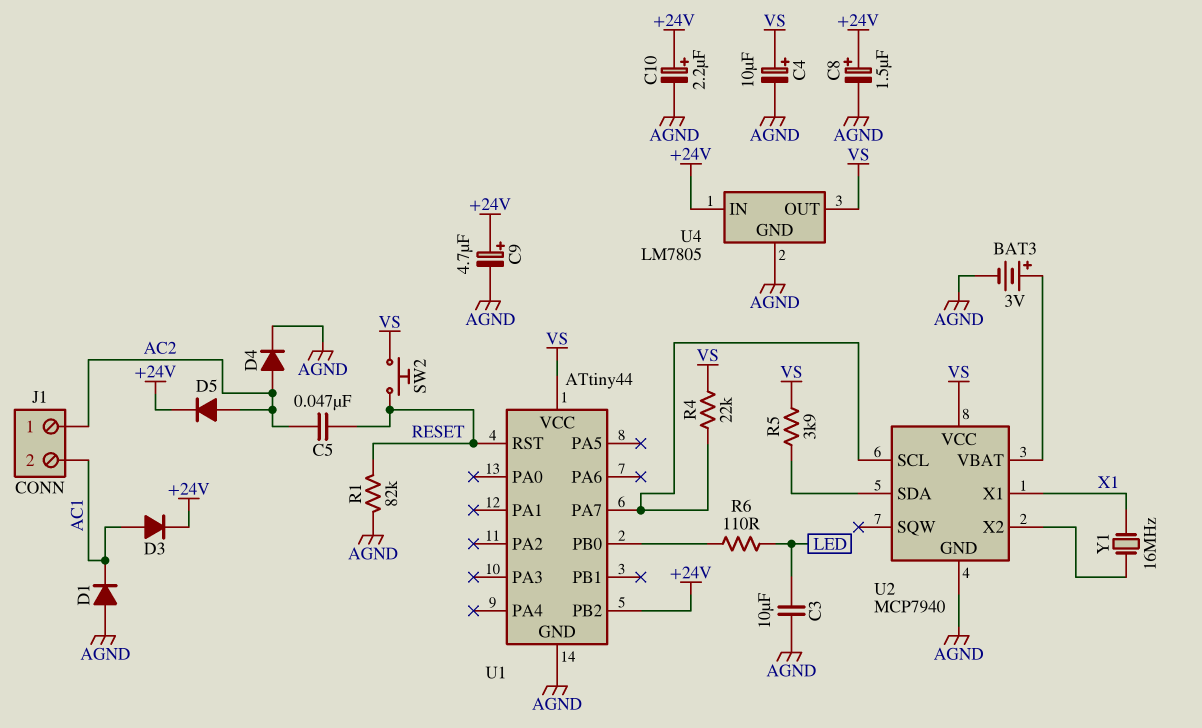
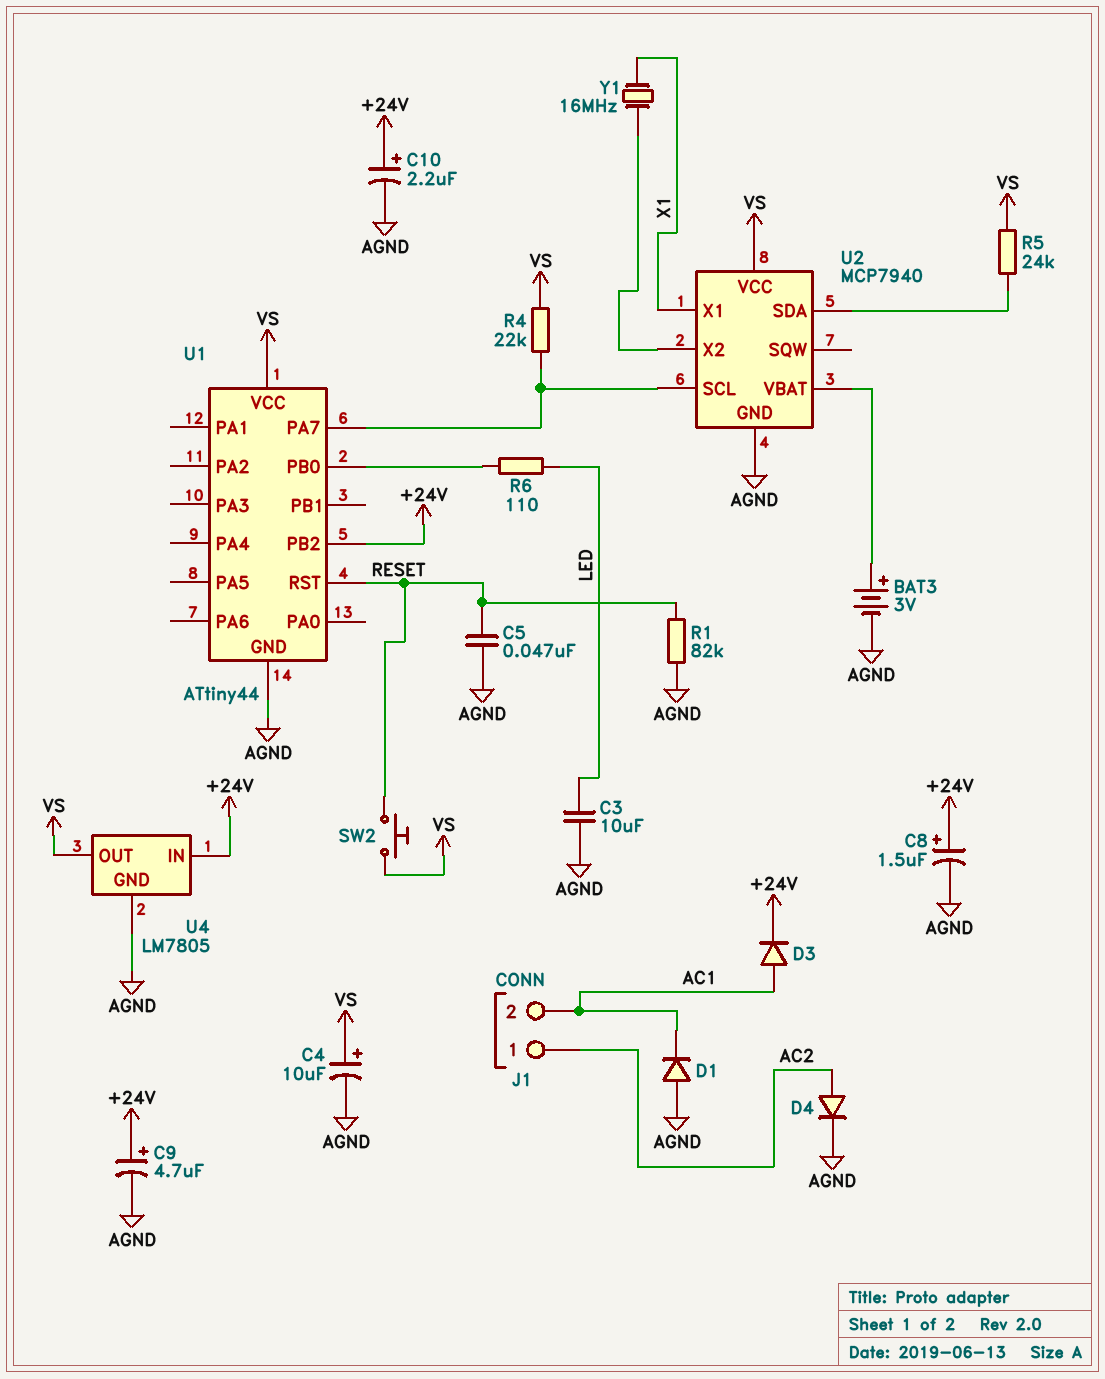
C5: 47nF (AC2, RESET) -> 47nF (AGND, RESET)
D5: diode (A AC2, K +24V) -> none
R5: 3.9k (U2/SDA, VS) -> 24k (U2/SDA, VS)

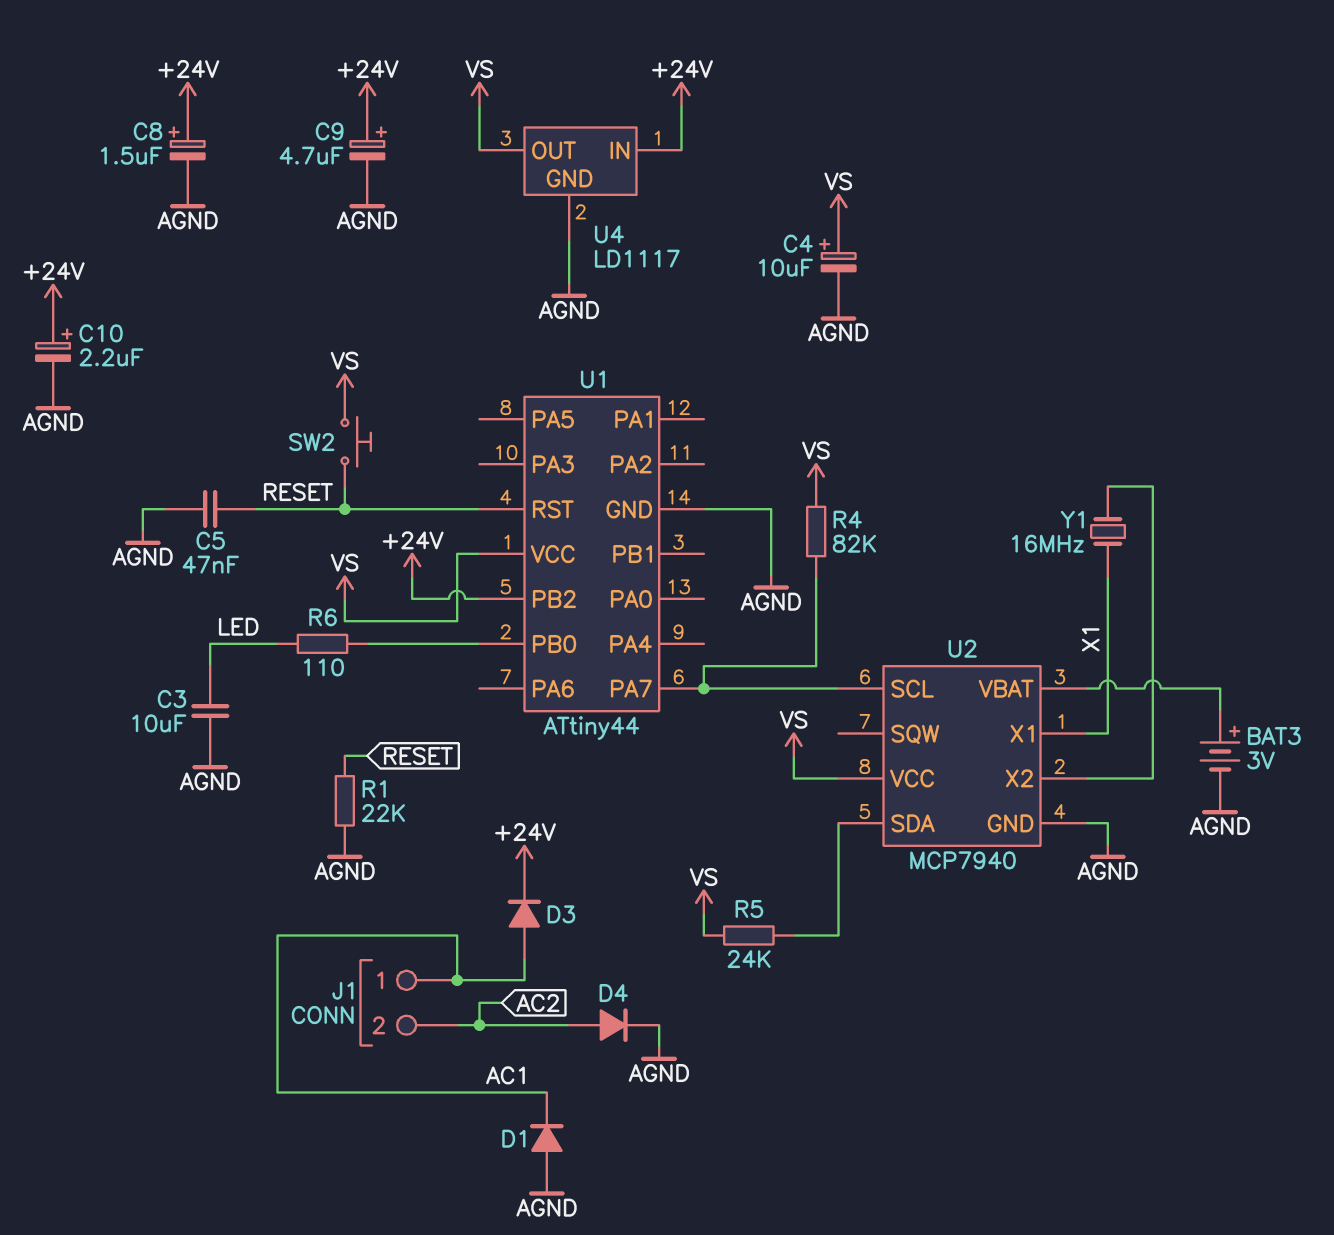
J1 pin 1: AC2 -> AC1
J1 pin 2: AC1 -> AC2
R1: 82k (AGND, RESET) -> 22k (AGND, RESET)
R4: 22k (U1/PA7, VS) -> 82k (U1/PA7, VS)
U4: LM7805 -> LD1117

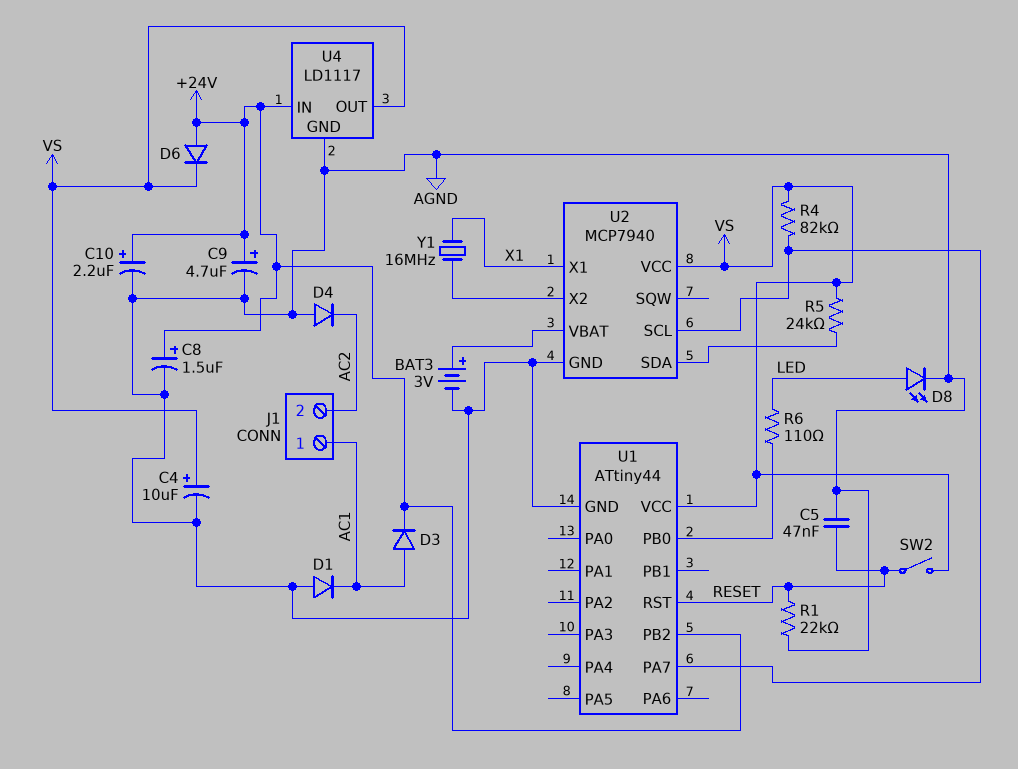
C3: 10uF (AGND, LED) -> none
D4: diode (A AC2, K AGND) -> diode (A AGND, K AC2)
D6: none -> diode (A +24V, K VS)
D8: none -> LED (A LED, K AGND)
SW2: button (RESET, VS) -> switch (RESET, VS)

